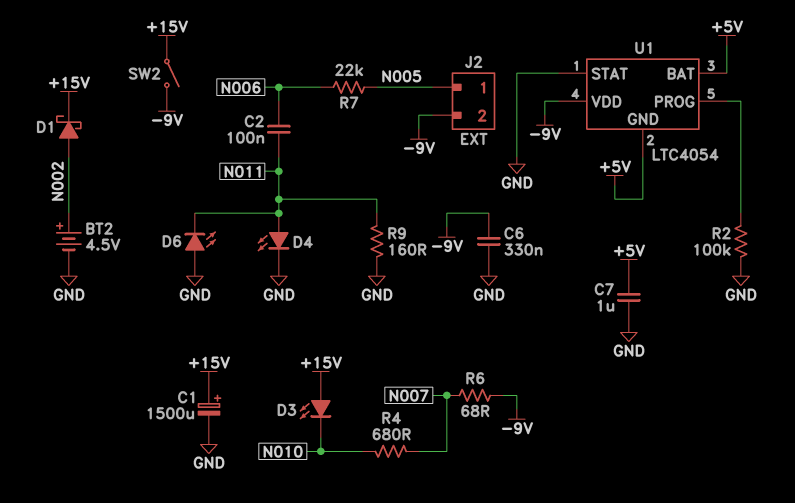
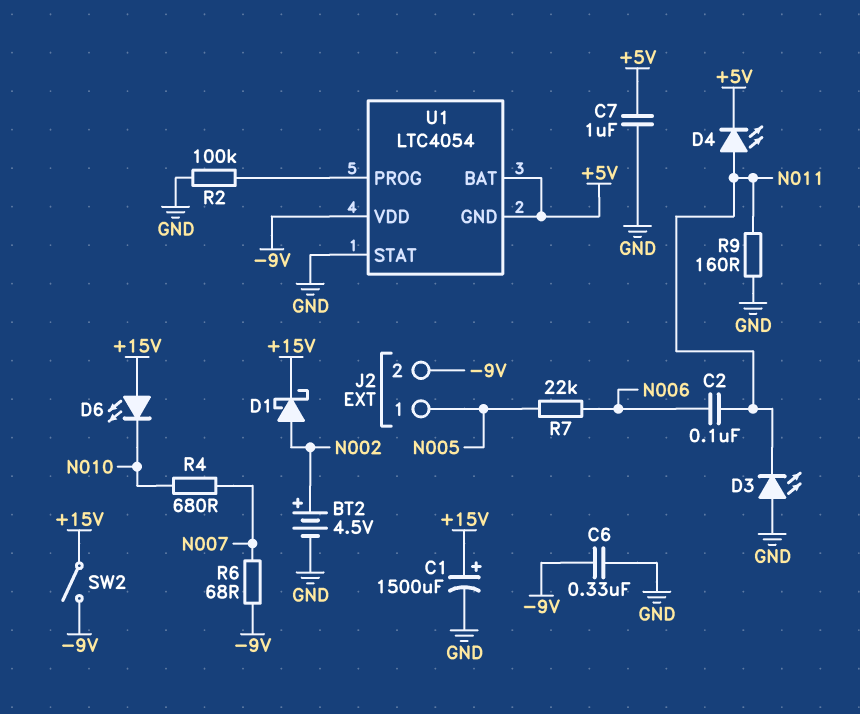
D3: LED (A +15V, K N010) -> LED (A GND, K N011)
D4: LED (A N011, K GND) -> LED (A N011, K +5V)
D6: LED (A GND, K N011) -> LED (A +15V, K N010)

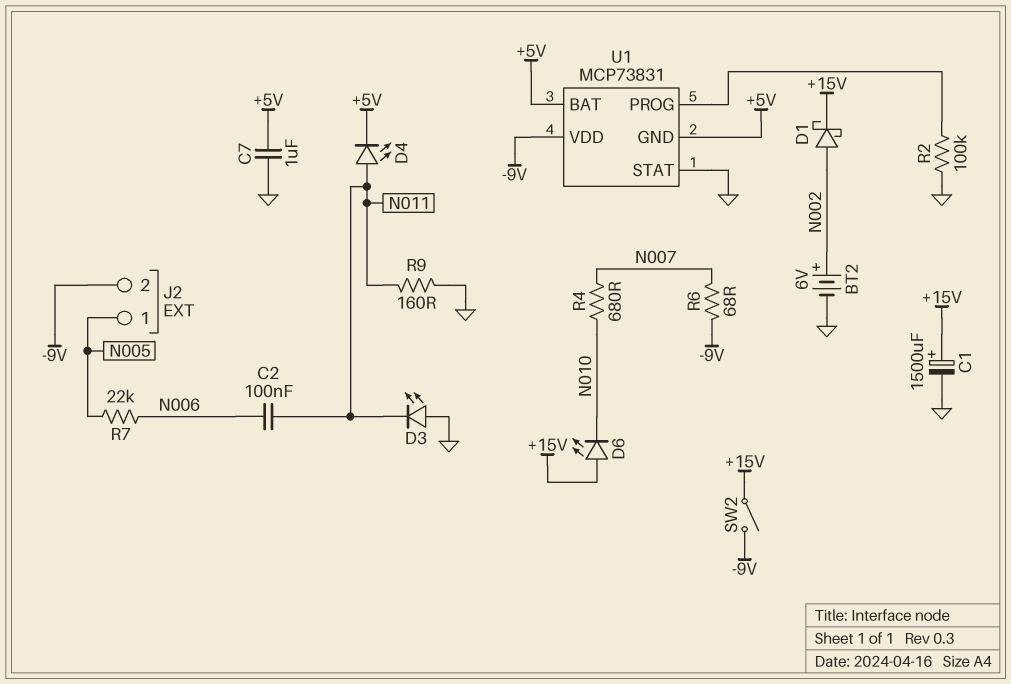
BT2: 4.5V (plus N002, minus GND) -> 6V (plus N002, minus GND)
C6: 330nF (-9V, GND) -> none
U1: LTC4054 -> MCP73831

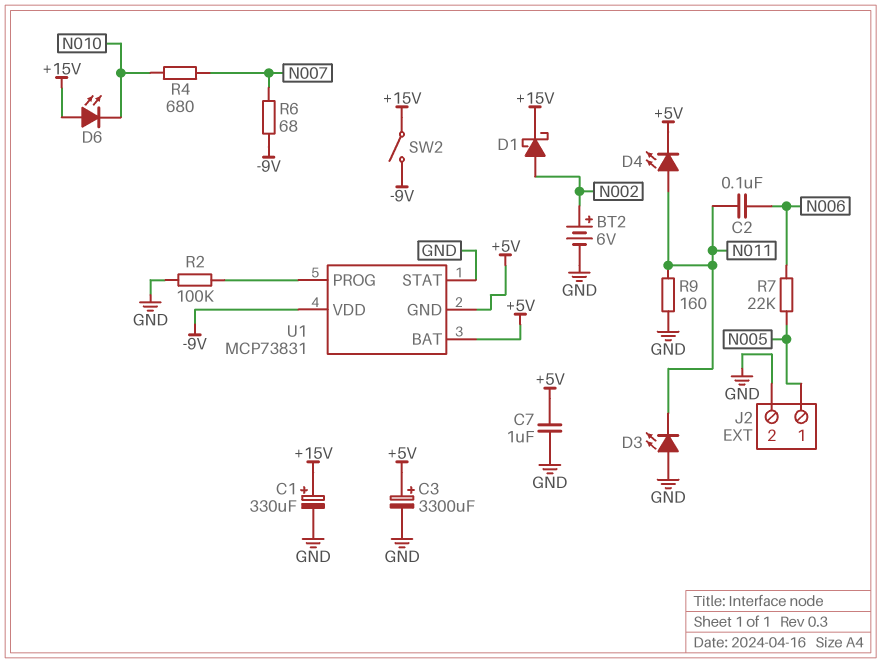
C1: 1500uF (plus +15V, minus GND) -> 330uF (plus +15V, minus GND)
C3: none -> 3300uF (plus +5V, minus GND)
J2 pin 2: -9V -> GND

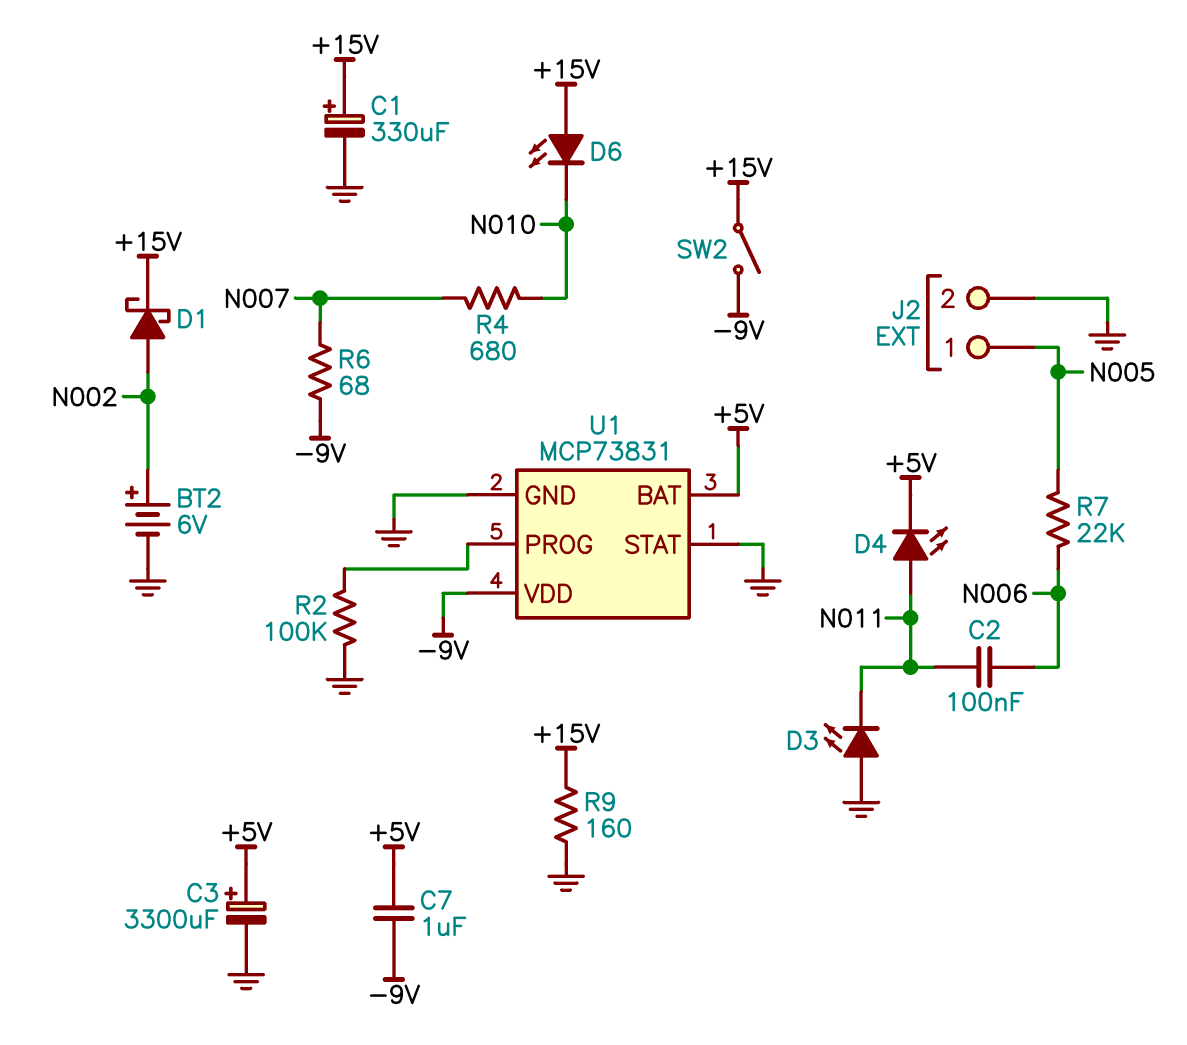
C7: 1uF (+5V, GND) -> 1uF (+5V, -9V)
R9: 160 (GND, N011) -> 160 (+15V, GND)
U1 pin GND: +5V -> GND

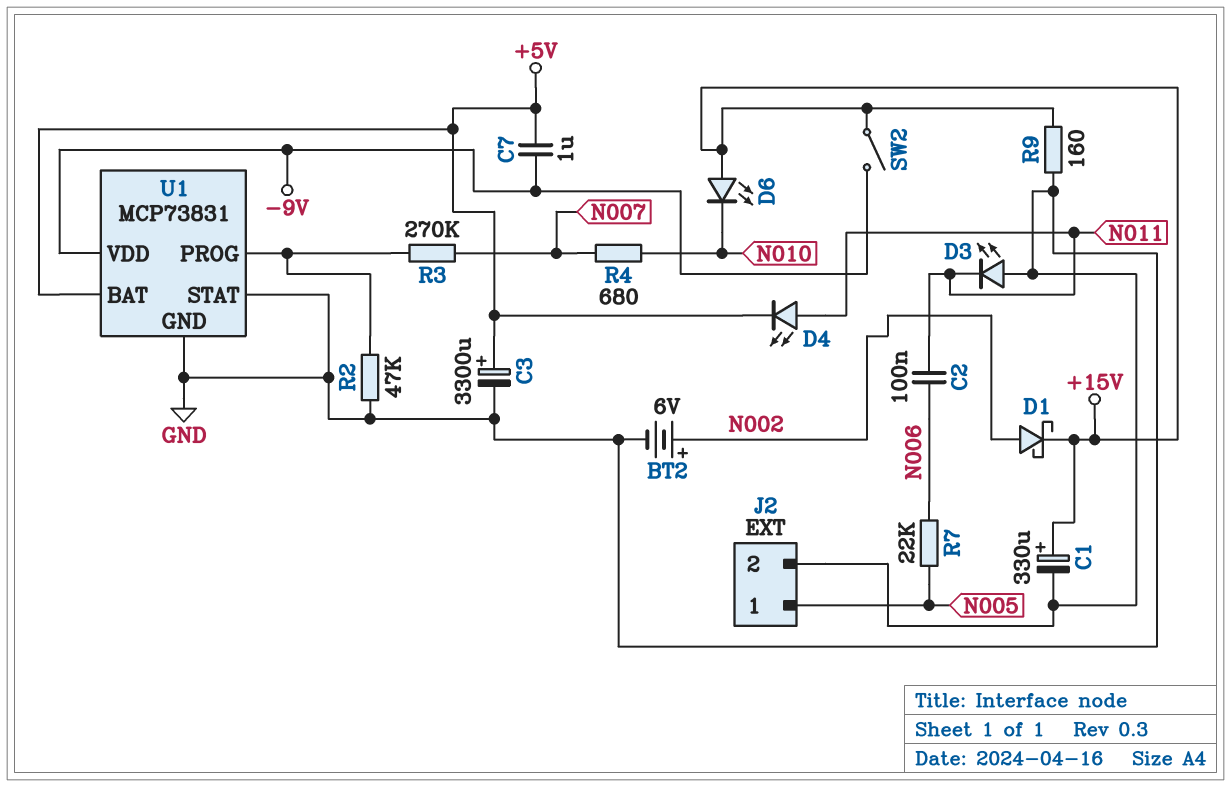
R2: 100k (GND, U1/PROG) -> 47k (GND, U1/PROG)
R3: none -> 270k (N007, U1/PROG)
R6: 68 (-9V, N007) -> none

